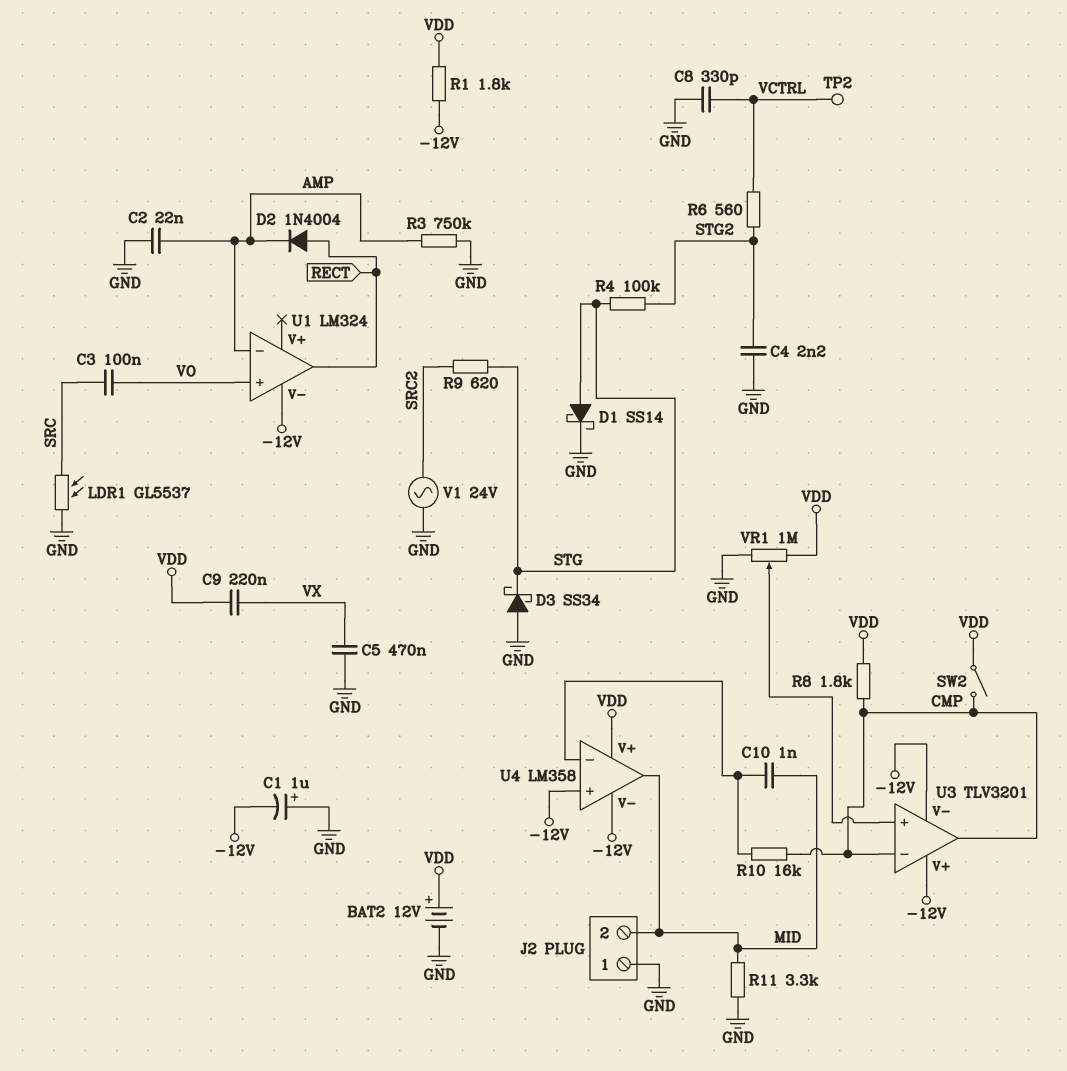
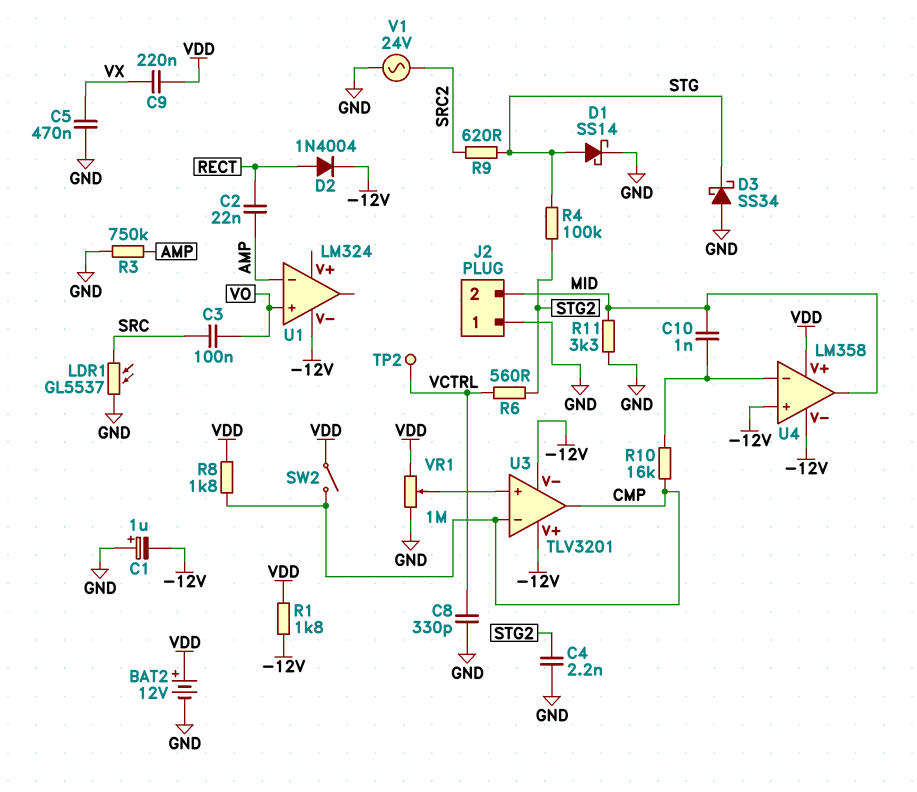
C2: 22nF (AMP, GND) -> 22nF (AMP, RECT)
D2: diode 1N4004 (A RECT, K AMP) -> diode 1N4004 (A RECT, K -12V)
U1 pin out: RECT -> none

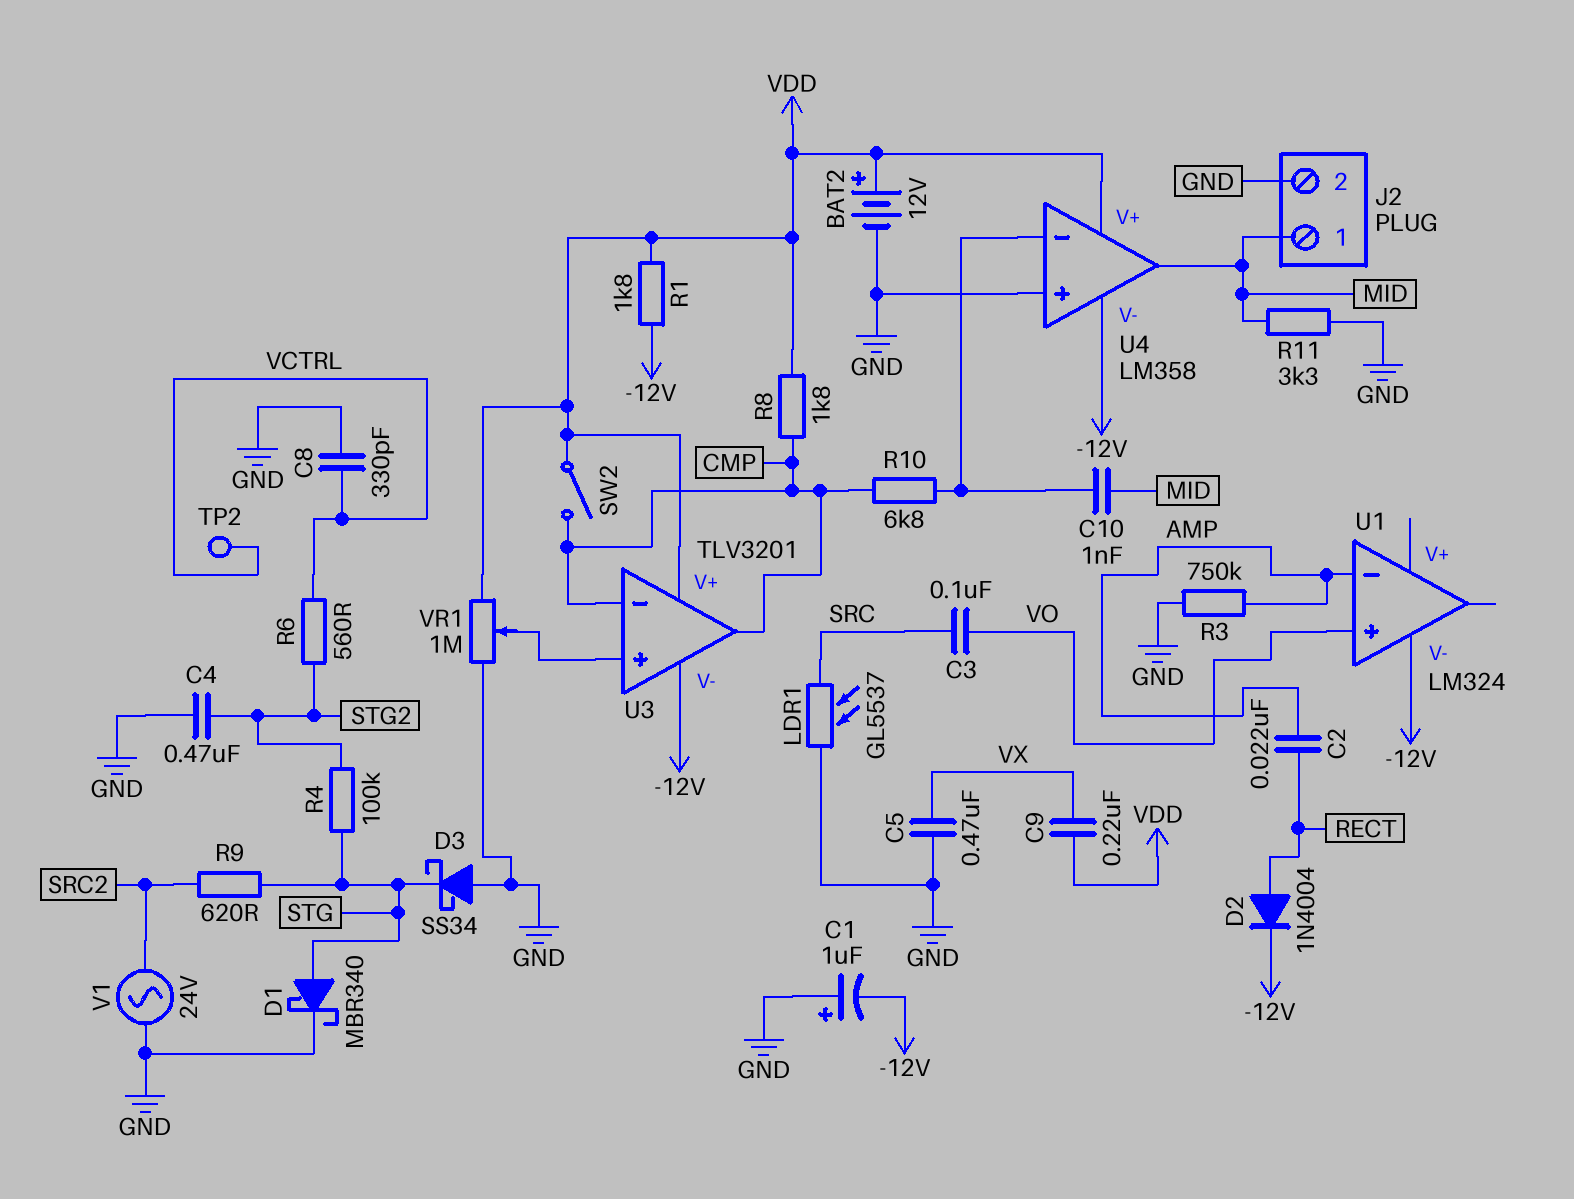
C4: 2.2nF (GND, STG2) -> 470nF (GND, STG2)
D1: schottky SS14 (A STG, K GND) -> schottky MBR340 (A STG, K GND)
J2 pin 1: GND -> MID
J2 pin 2: MID -> GND
R10: 16k (CMP, U4/in-) -> 6.8k (CMP, U4/in-)
U3 pin V+: -12V -> VDD
U4 pin in+: -12V -> GND

